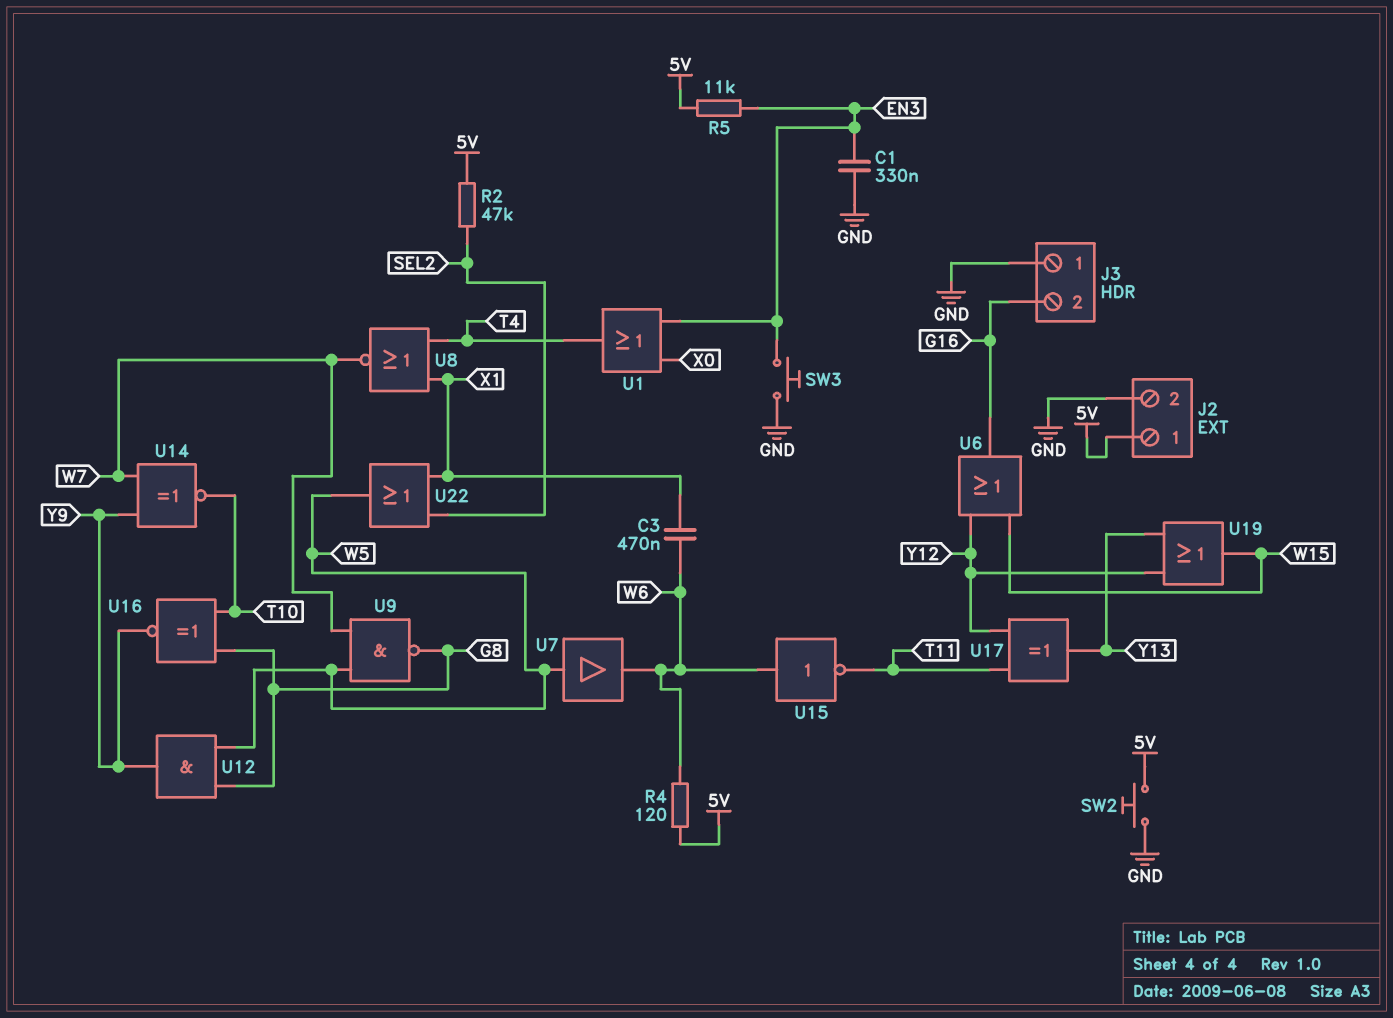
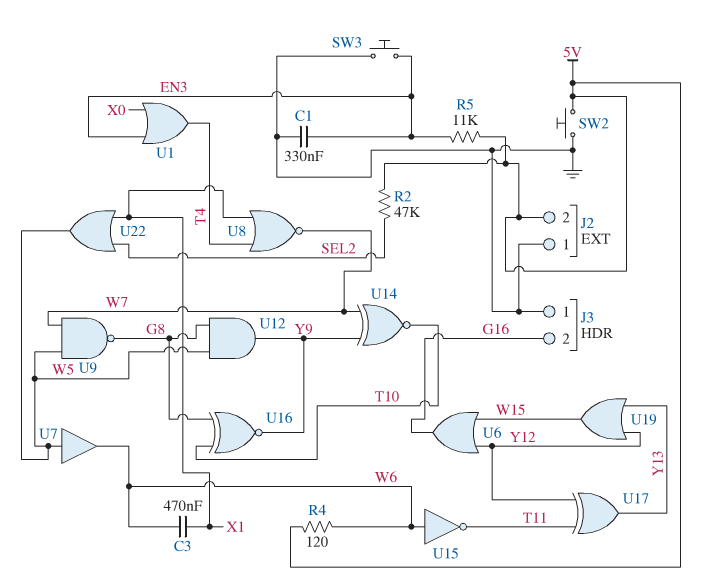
J2 pin 1: 5V -> GND
J2 pin 2: GND -> 5V

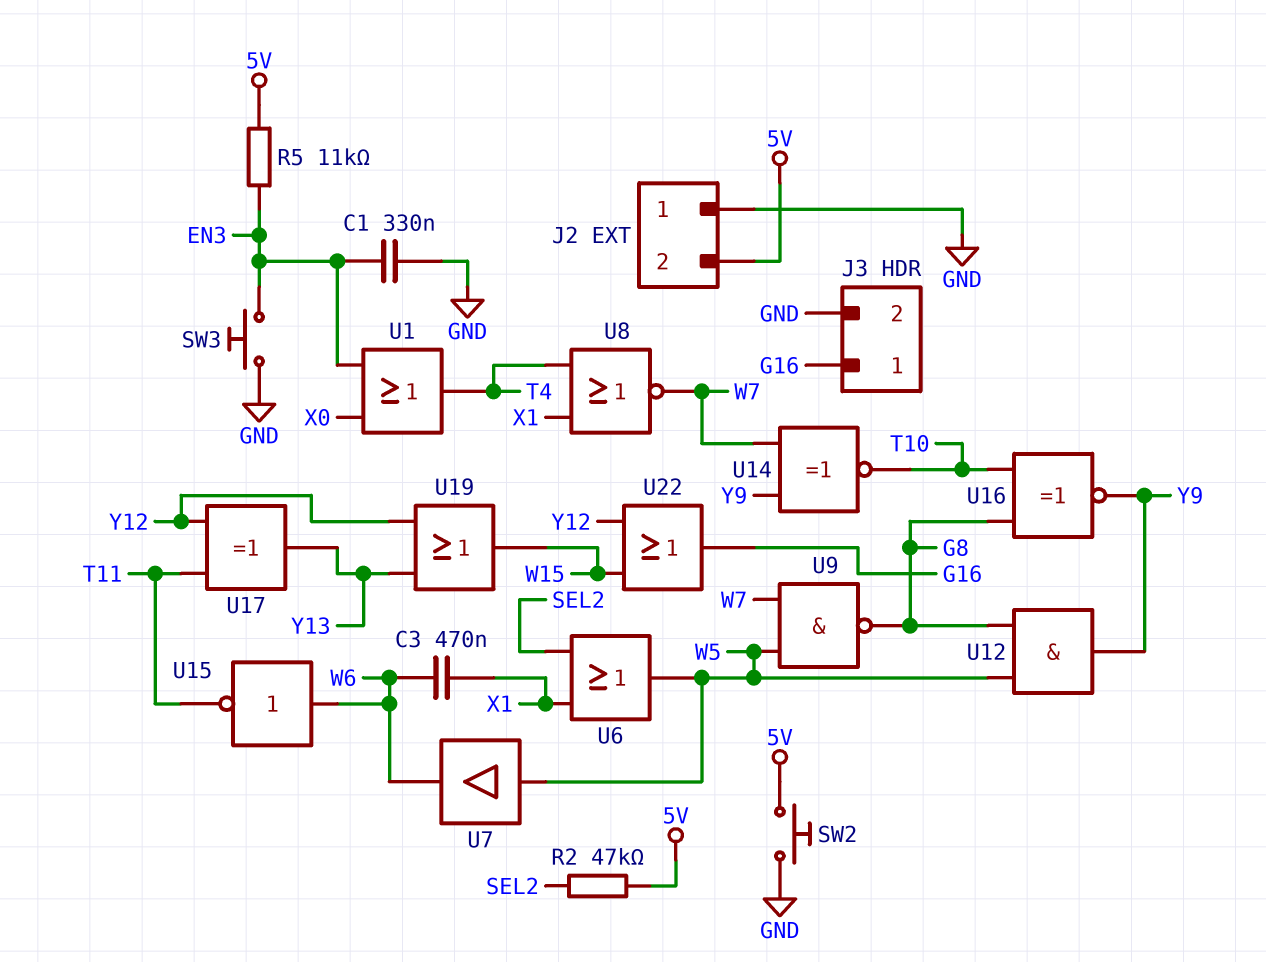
J3 pin 1: GND -> G16
J3 pin 2: G16 -> GND
R4: 120 (5V, W6) -> none
U6: OR (in W15, in Y12, out G16) -> OR (in SEL2, in X1, out W5)
U22: OR (in SEL2, in X1, out W5) -> OR (in W15, in Y12, out G16)

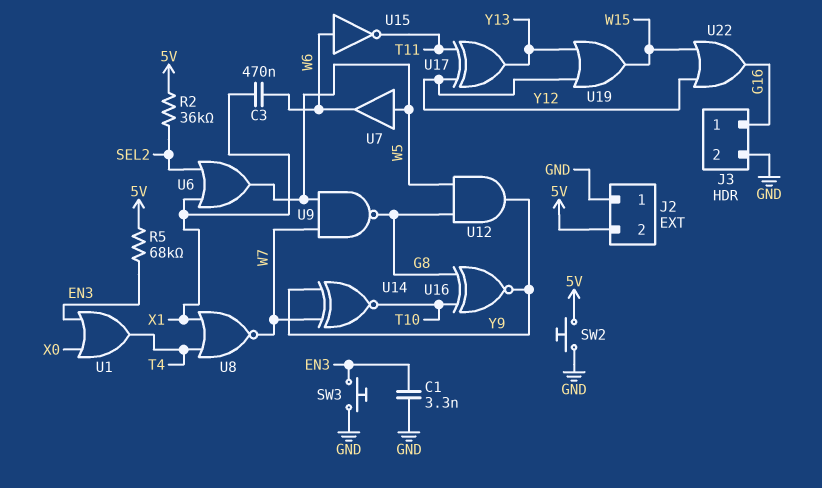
C1: 330nF (EN3, GND) -> 3.3nF (EN3, GND)
R2: 47k (5V, SEL2) -> 36k (5V, SEL2)
R5: 11k (5V, EN3) -> 68k (5V, EN3)

